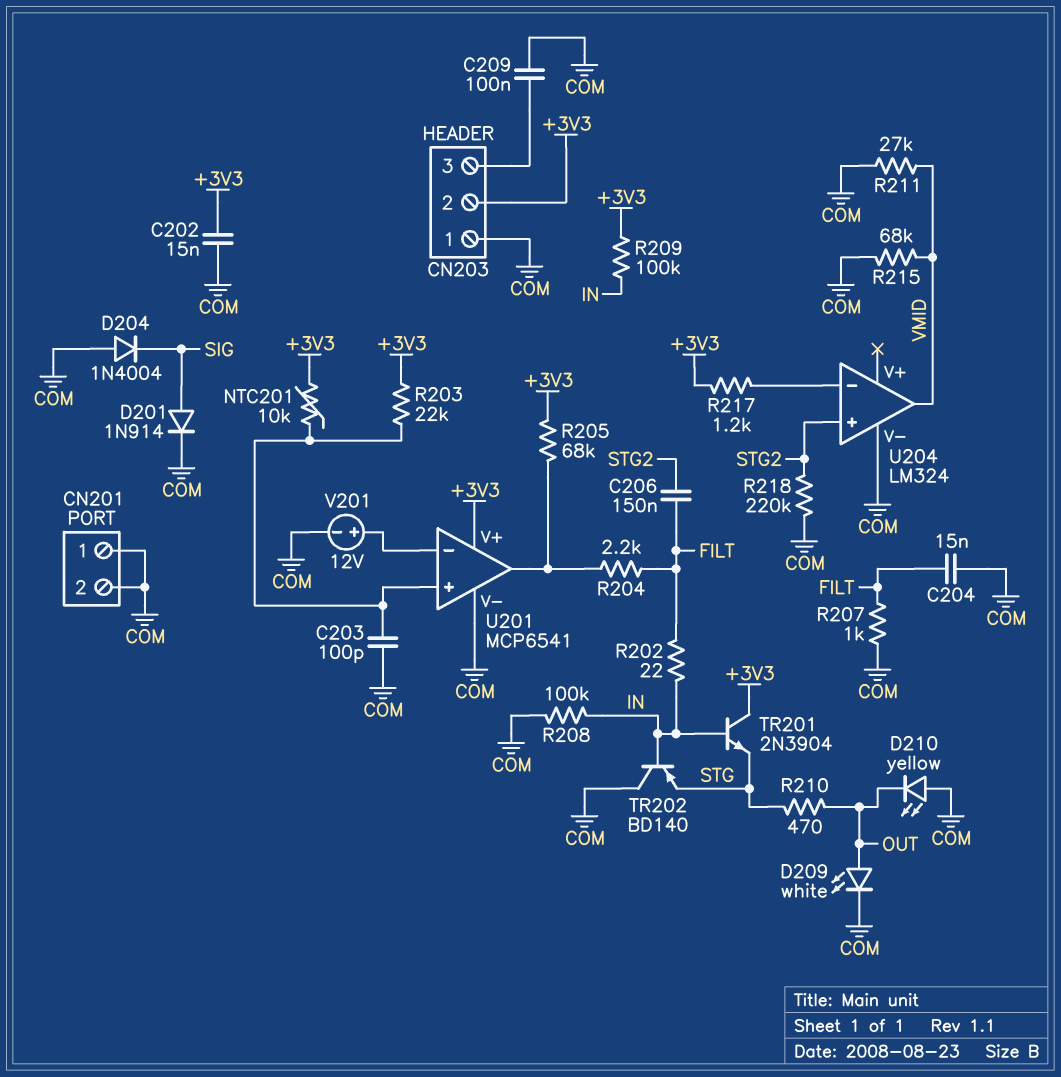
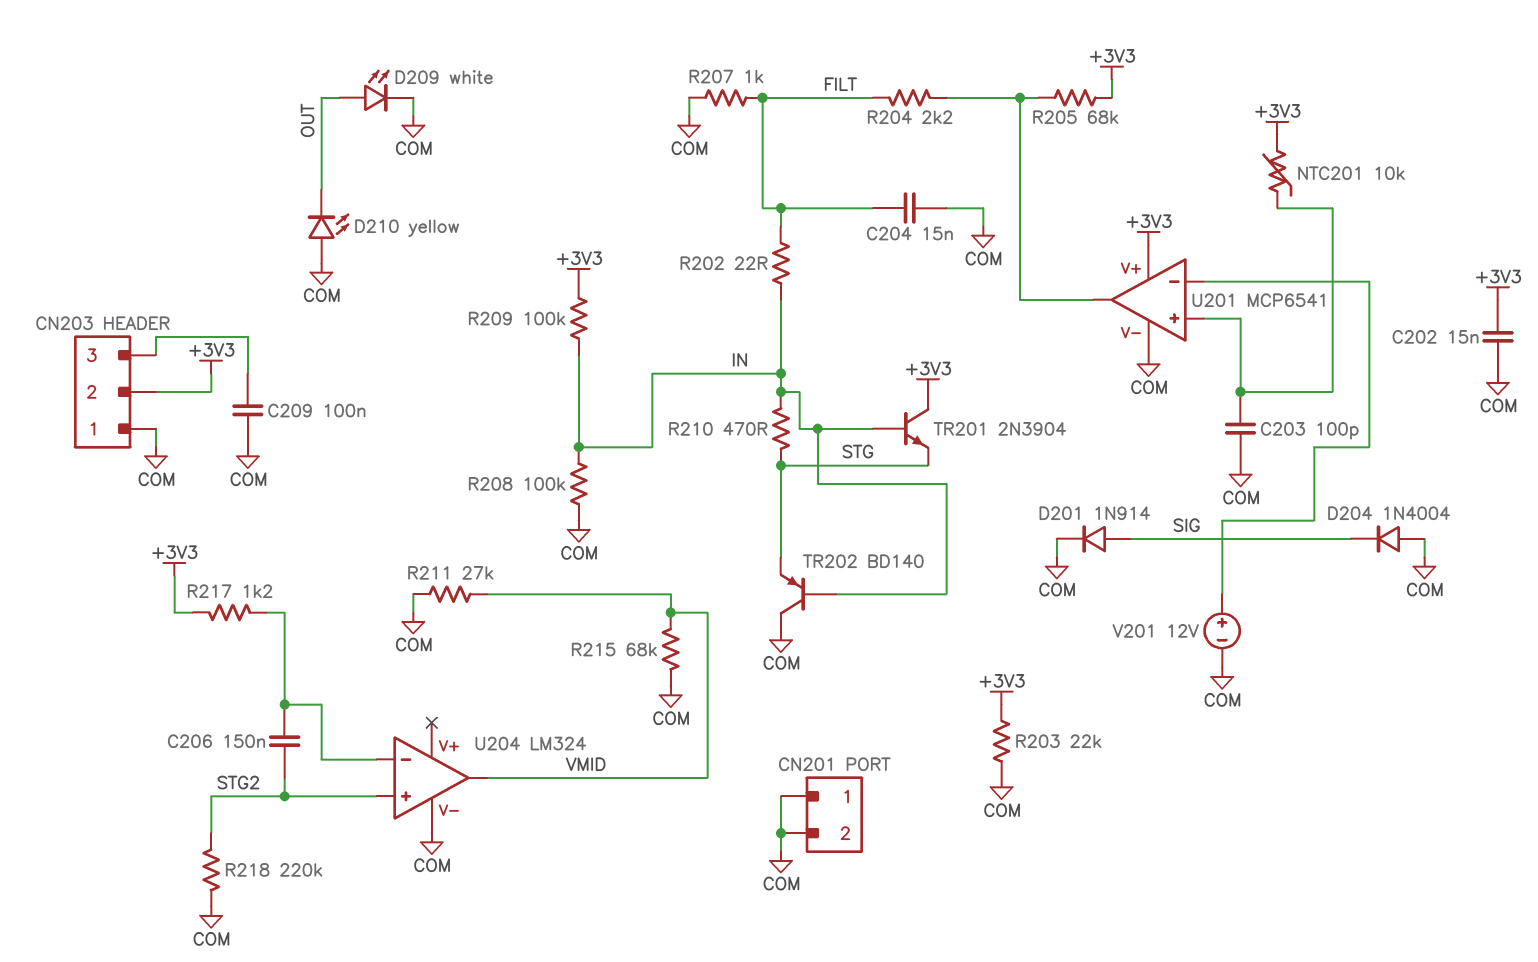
C206: 150nF (FILT, STG2) -> 150nF (STG2, U204/in-)
R203: 22k (+3V3, U201/in+) -> 22k (+3V3, COM)
R210: 470 (OUT, STG) -> 470 (IN, STG)

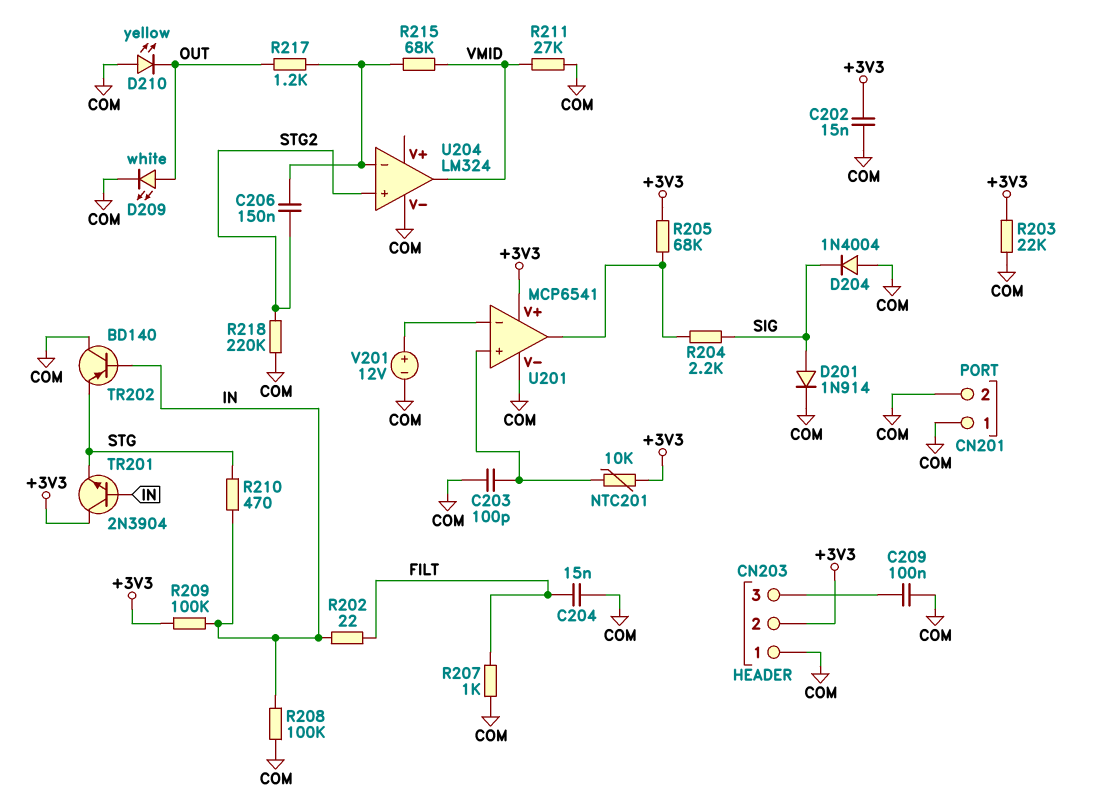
R204: 2.2k (FILT, U201/out) -> 2.2k (SIG, U201/out)
R215: 68k (COM, VMID) -> 68k (U204/in-, VMID)
R217: 1.2k (+3V3, U204/in-) -> 1.2k (OUT, U204/in-)

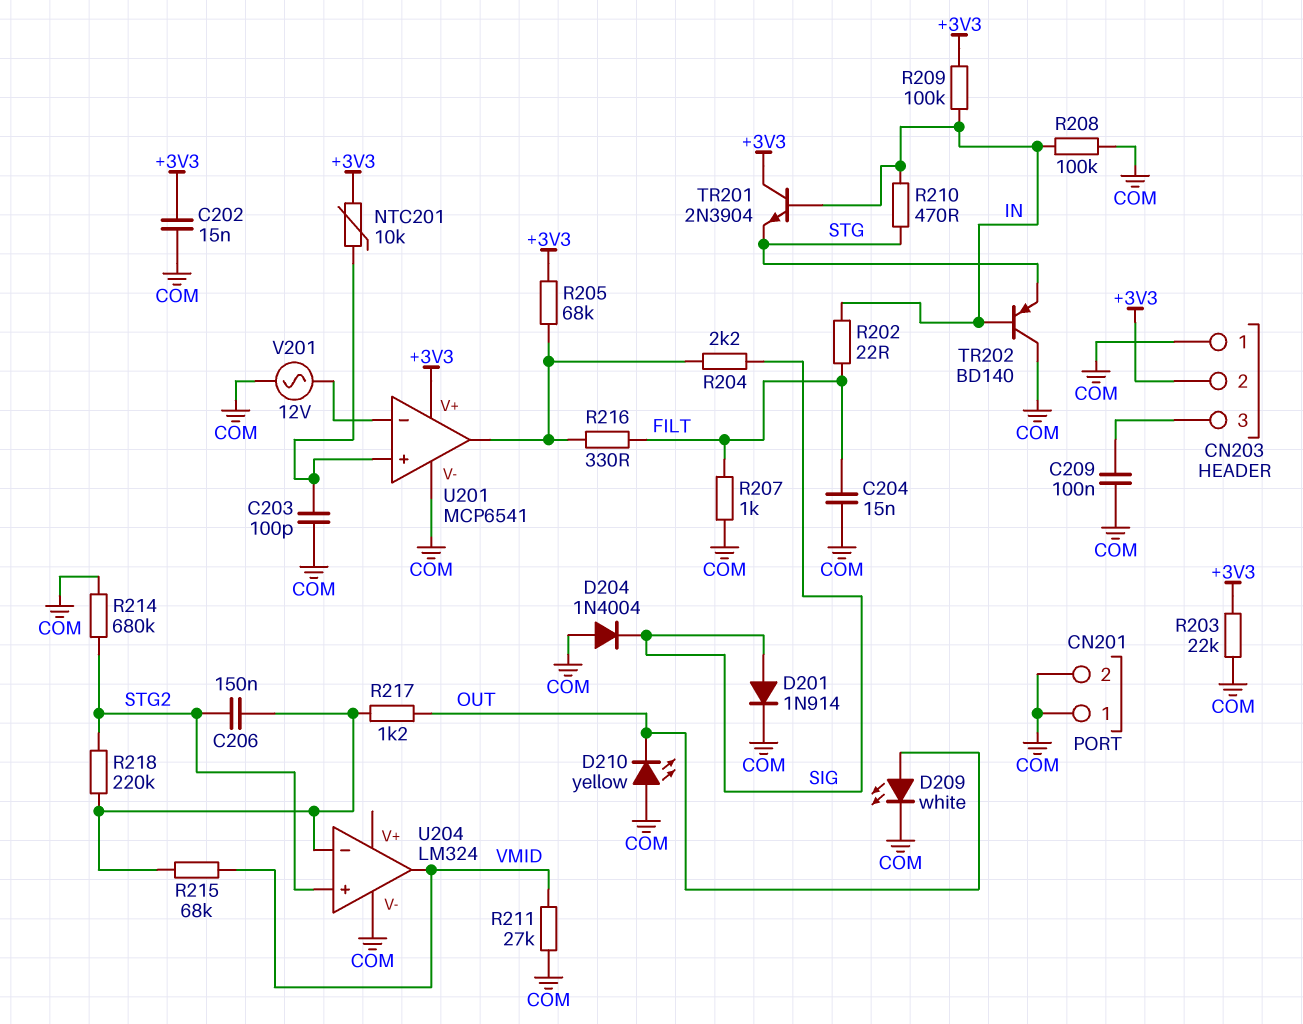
R214: none -> 680k (COM, STG2)
R216: none -> 330 (FILT, U201/out)
R218: 220k (COM, STG2) -> 220k (STG2, U204/in-)
V201: 12V (plus U201/in-, minus COM) -> AC 12V (COM, U201/in-)

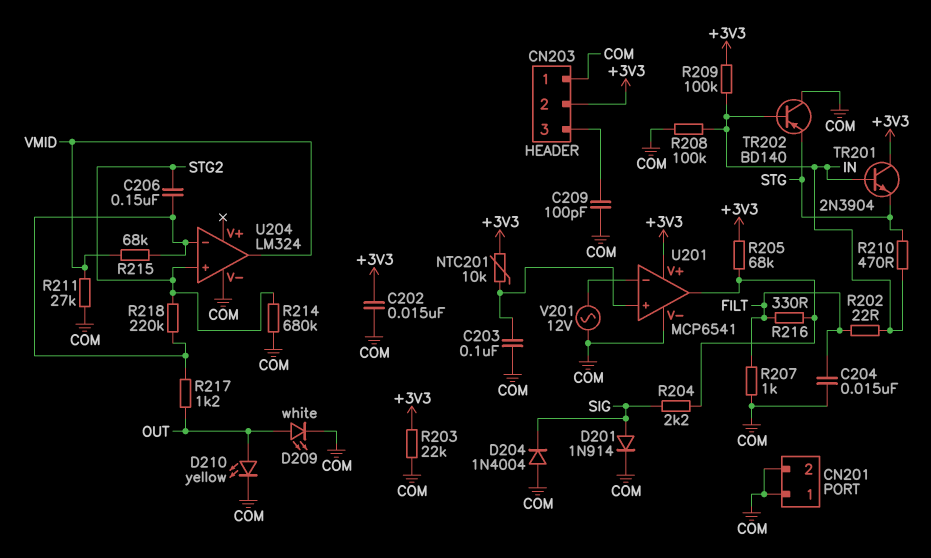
C203: 100pF (COM, U201/in+) -> 100nF (COM, U201/in+)
C209: 100nF (CN203/3, COM) -> 100pF (CN203/3, COM)
D210: LED yellow (A COM, K OUT) -> LED yellow (A OUT, K COM)

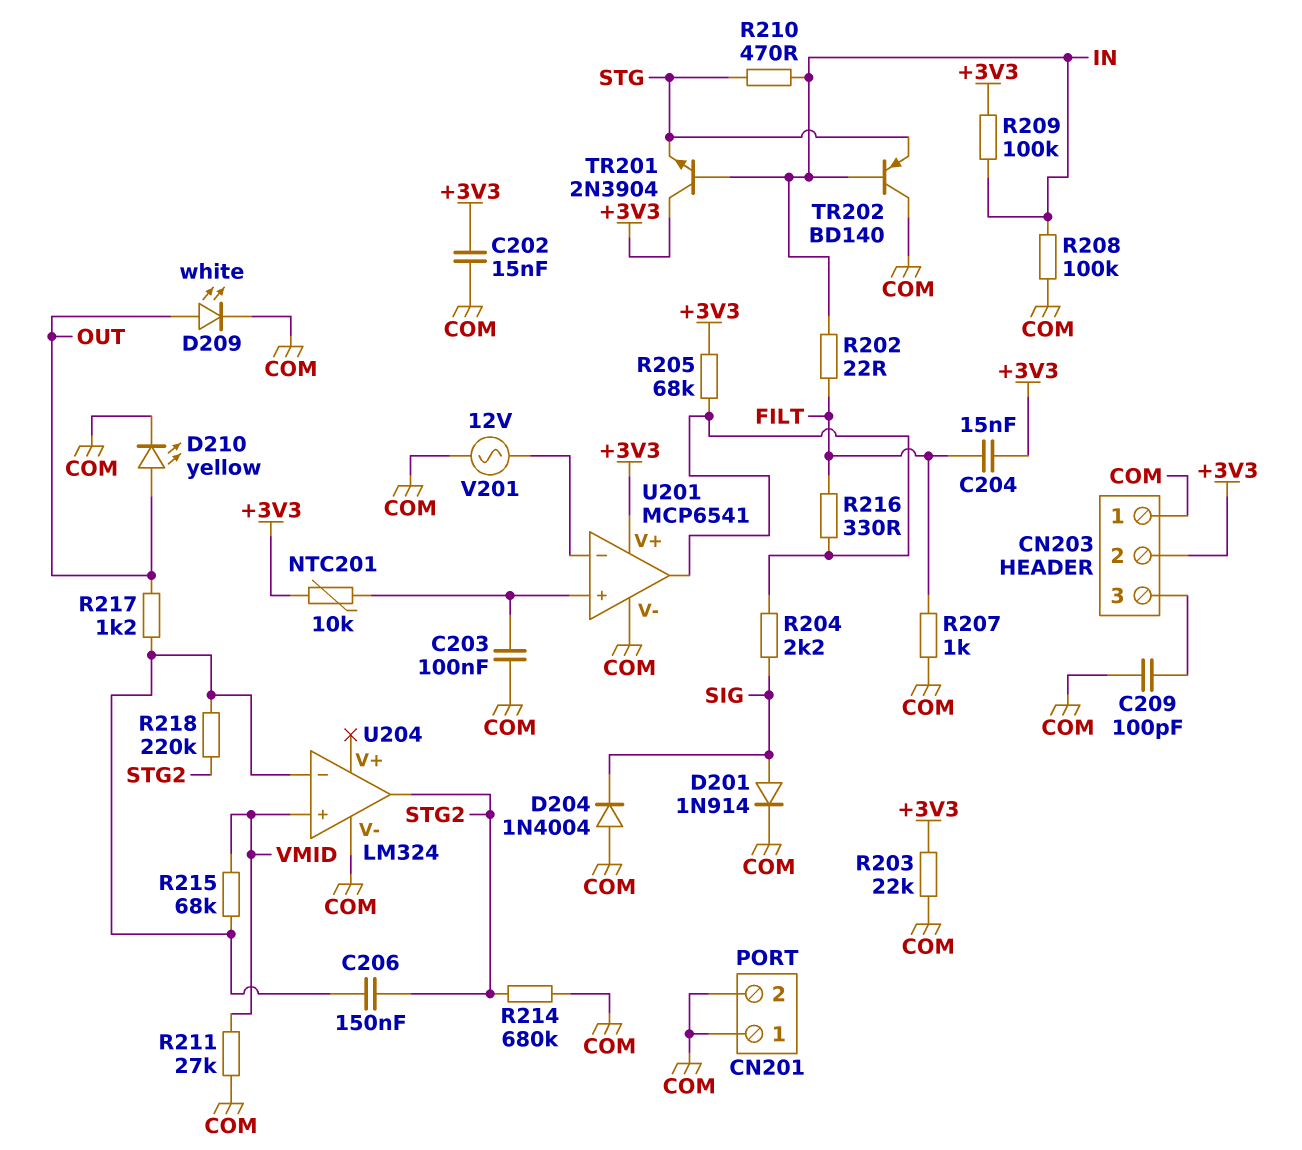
C204: 15nF (COM, FILT) -> 15nF (+3V3, FILT)
U204 pin in+: STG2 -> VMID
U204 pin out: VMID -> STG2

